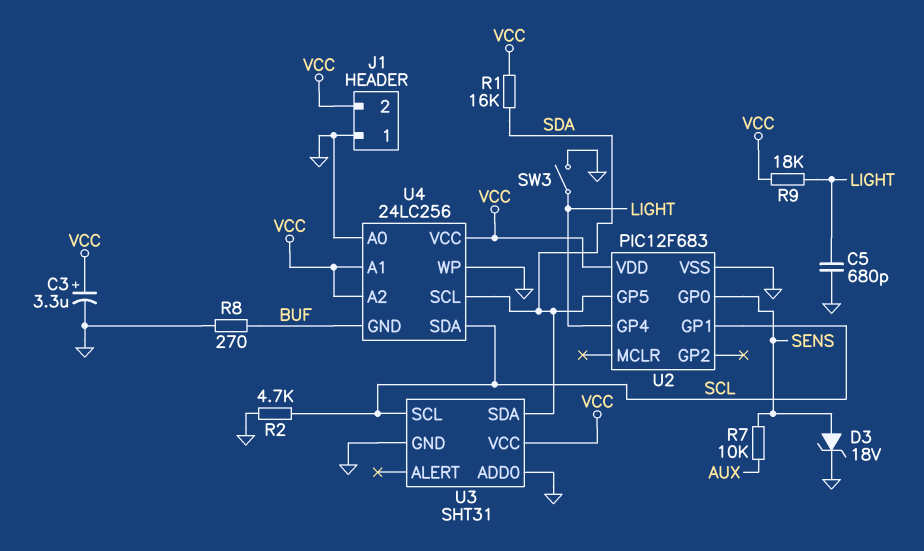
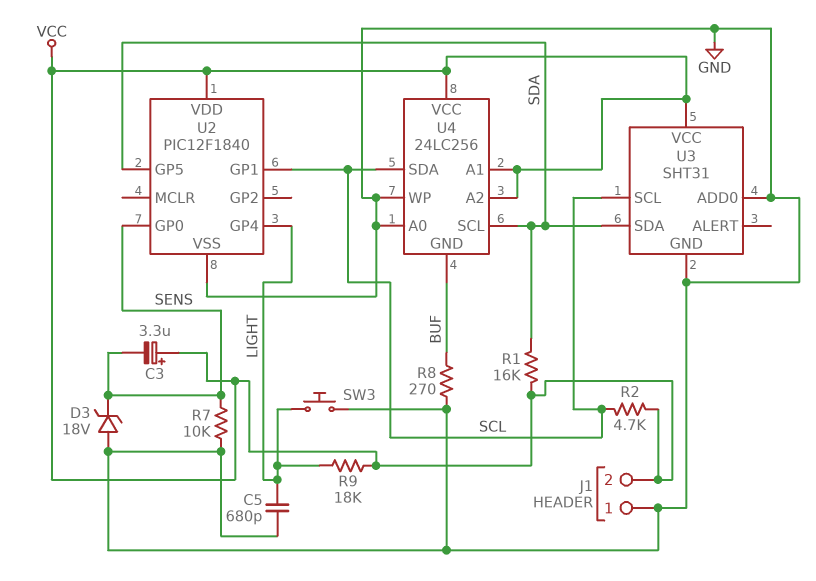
C3: 3.3uF (plus VCC, minus GND) -> 3.3uF (plus VCC, minus SENS)
D3: zener 18V (A SENS, K GND) -> zener 18V (A GND, K SENS)
R2: 4.7k (GND, SCL) -> 4.7k (SCL, VCC)
R7: 10k (AUX, SENS) -> 10k (GND, SENS)
SW3: switch (GND, LIGHT) -> button (GND, LIGHT)
U2: PIC12F683 -> PIC12F1840

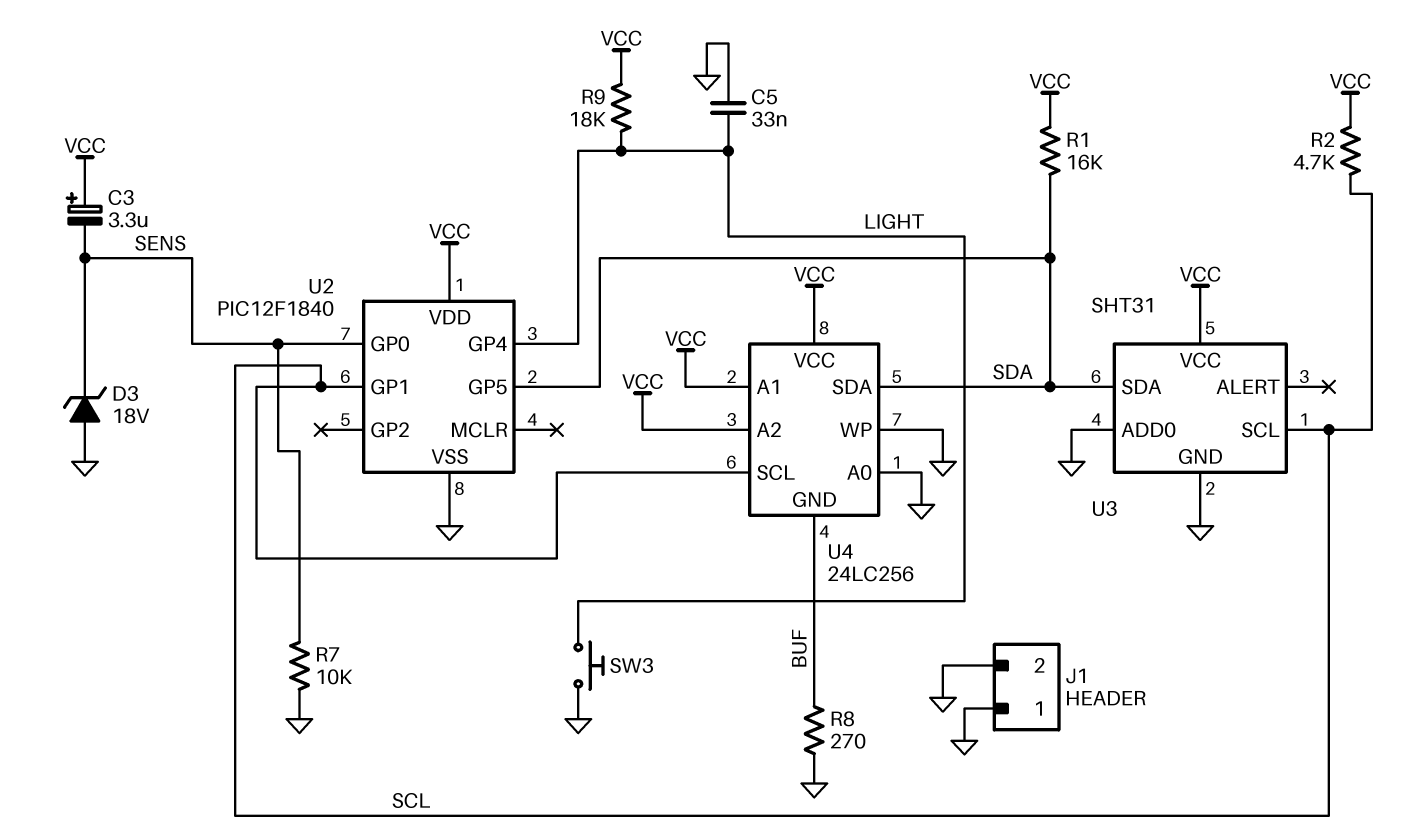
C5: 680pF (GND, LIGHT) -> 33nF (GND, LIGHT)
J1 pin 2: VCC -> GND
U4 pin SCL: SDA -> SCL
U4 pin SDA: SCL -> SDA

